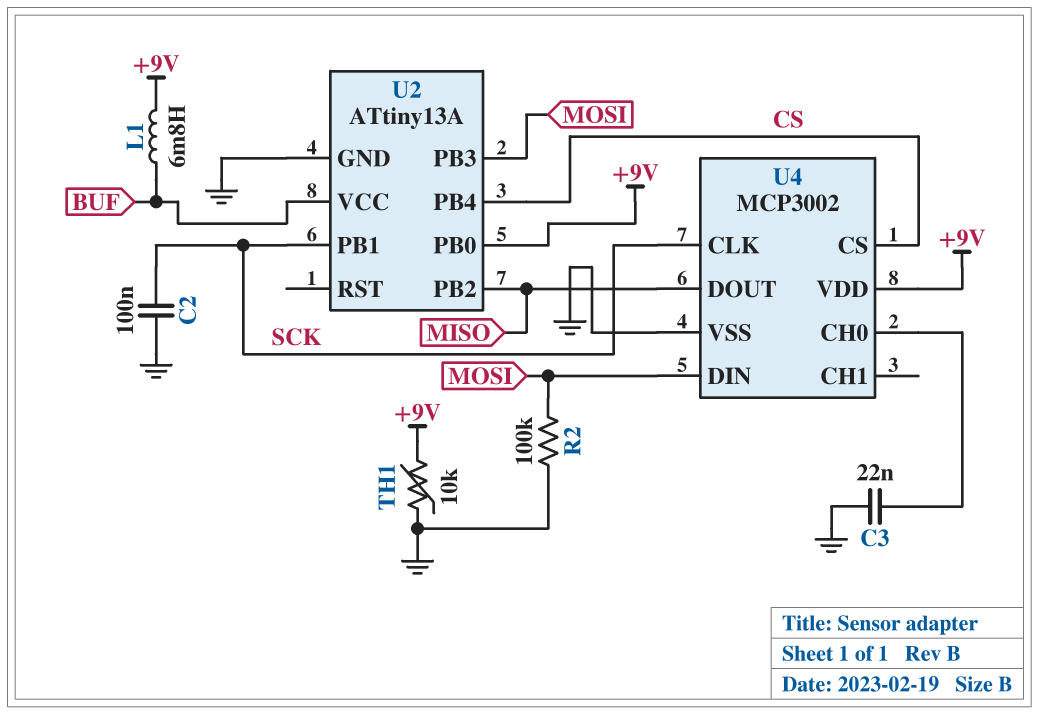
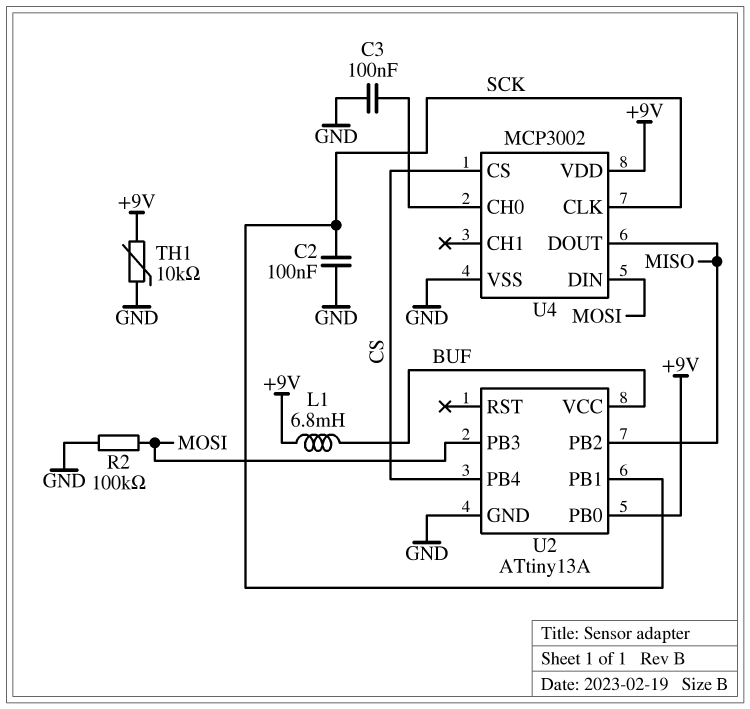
C3: 22nF (GND, U4/CH0) -> 100nF (GND, U4/CH0)

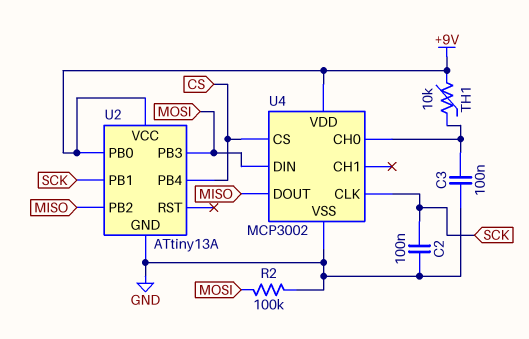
L1: 6.8mH (+9V, BUF) -> none
TH1: 10k (+9V, GND) -> 10k (+9V, U4/CH0)
U2 pin VCC: BUF -> +9V

